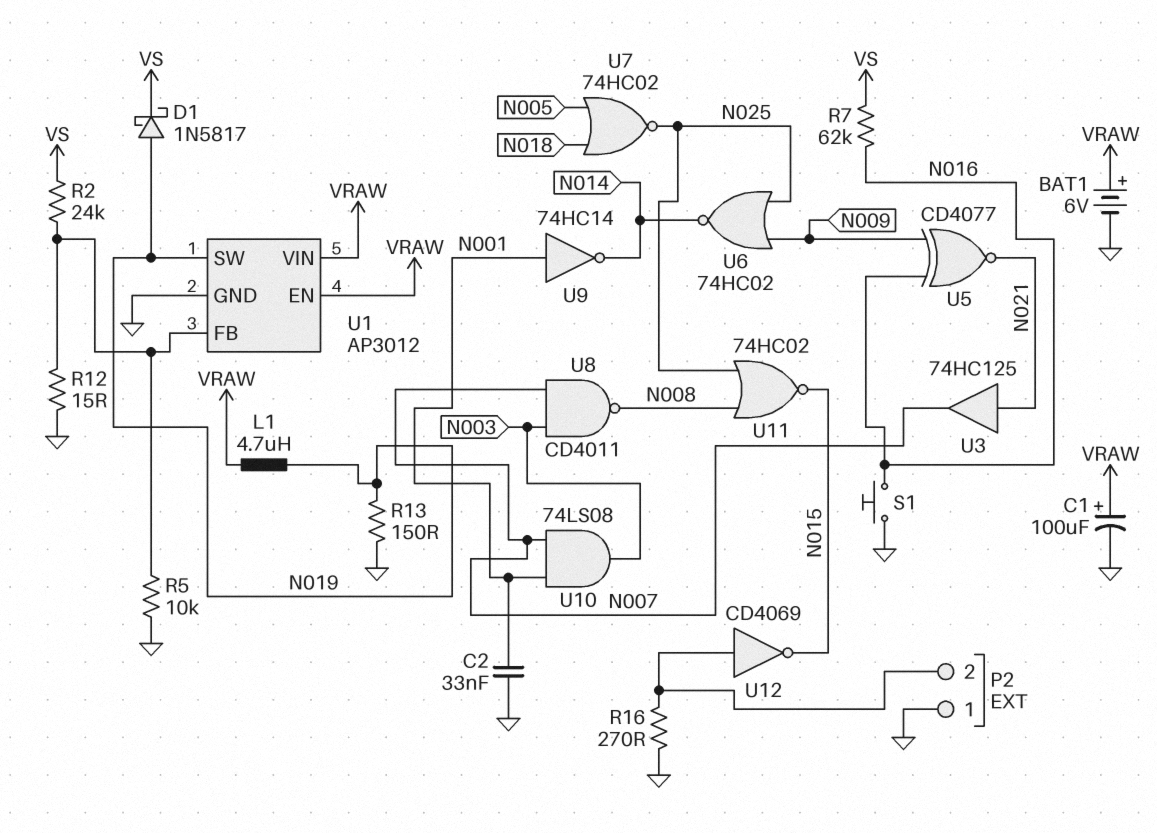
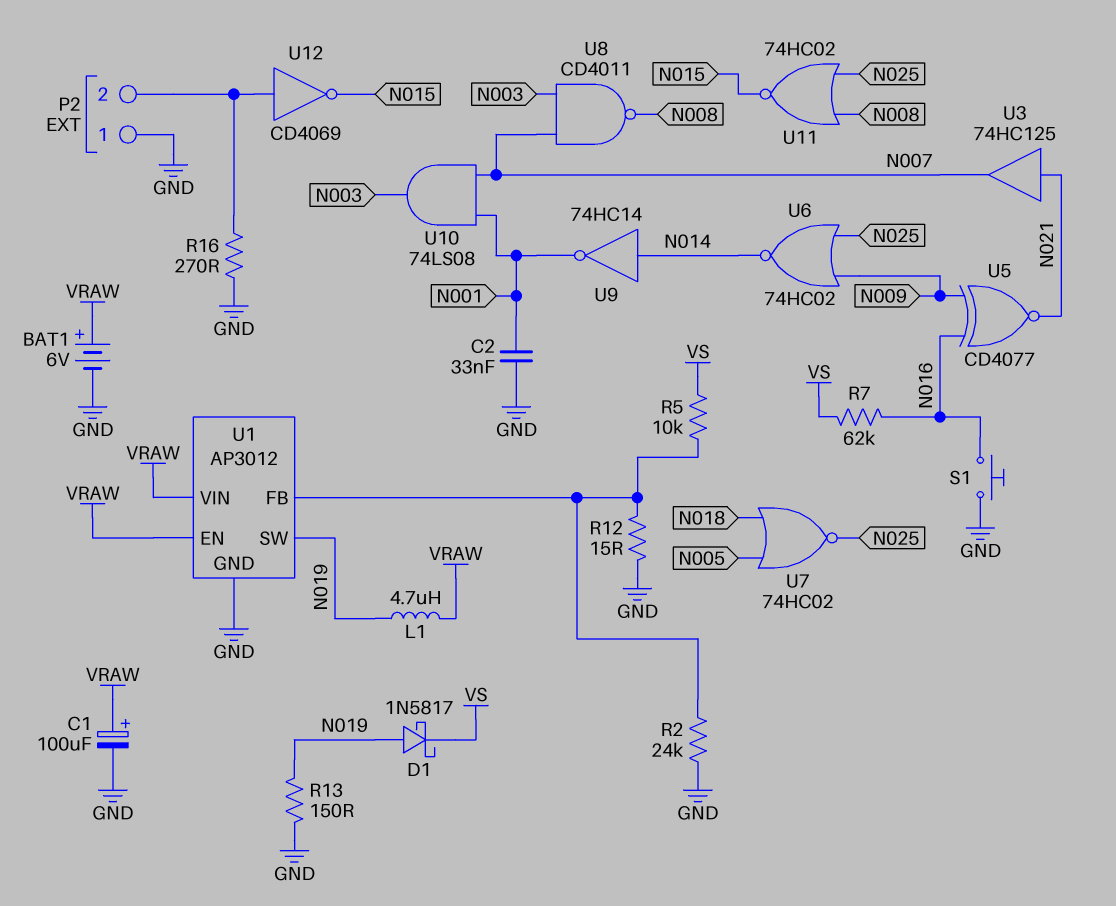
R2: 24k (U1/FB, VS) -> 24k (GND, U1/FB)
R5: 10k (GND, U1/FB) -> 10k (U1/FB, VS)
U9: NOT 74HC14 (in N001, out N014) -> NOT 74HC14 (in N014, out N001)

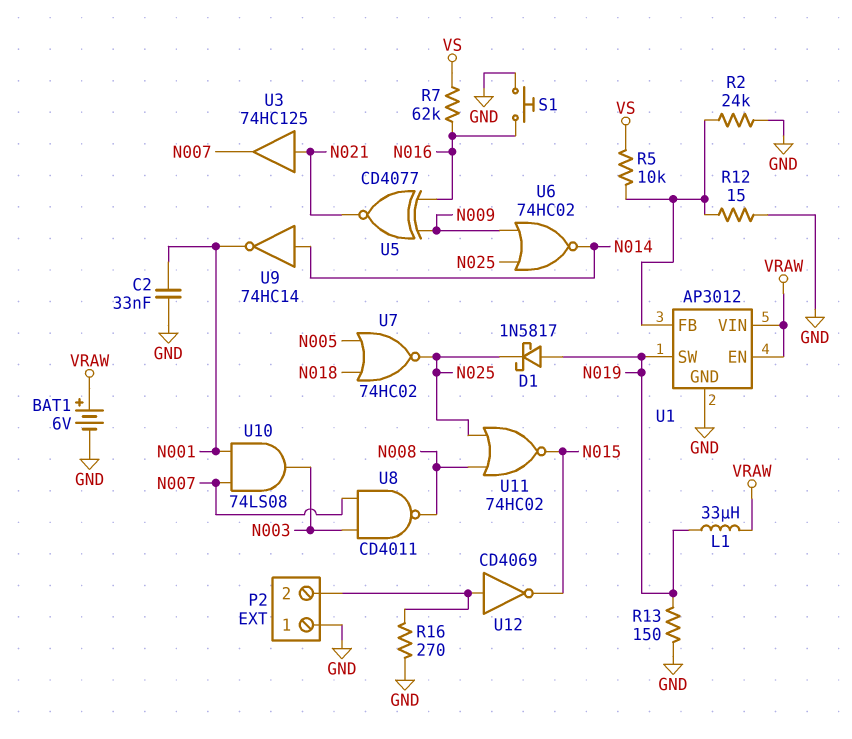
C1: 100uF (plus VRAW, minus GND) -> none
D1: schottky 1N5817 (A N019, K VS) -> schottky 1N5817 (A N019, K N025)
L1: 4.7uH (N019, VRAW) -> 33uH (N019, VRAW)

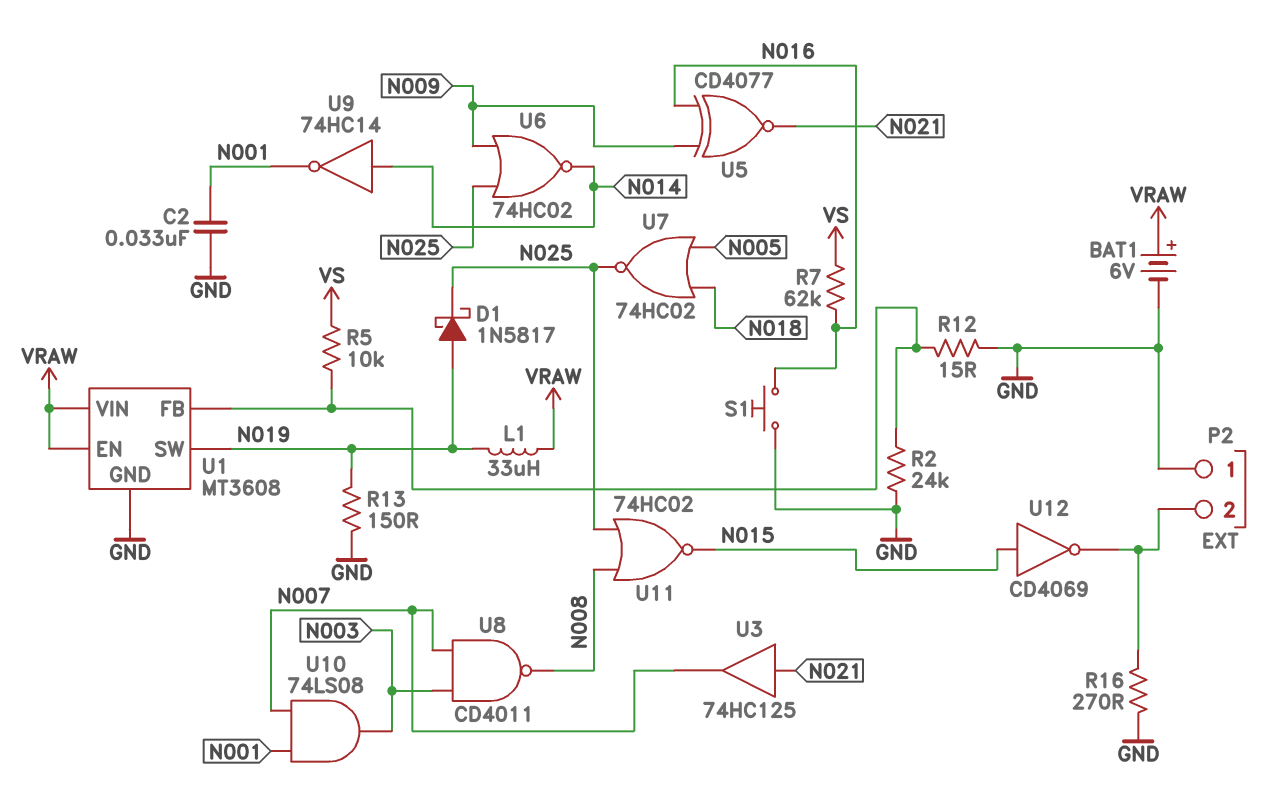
U1: AP3012 -> MT3608
U12: NOT CD4069 (in P2/2, out N015) -> NOT CD4069 (in N015, out P2/2)

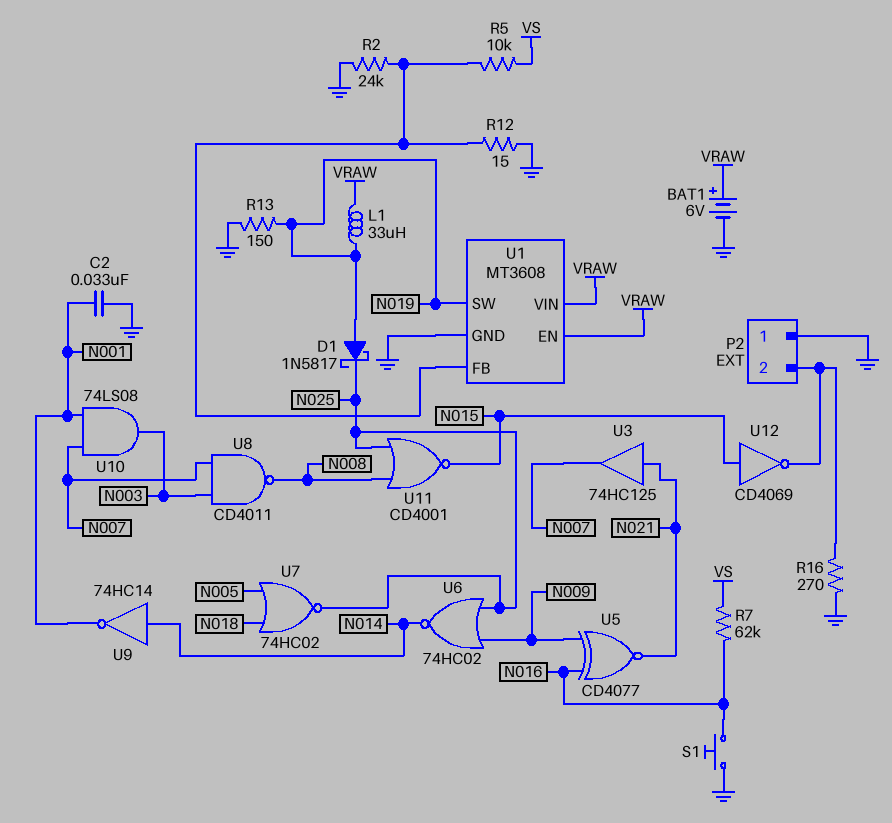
U11: NOR 74HC02 (in N008, in N025, out N015) -> NOR CD4001 (in N008, in N025, out N015)

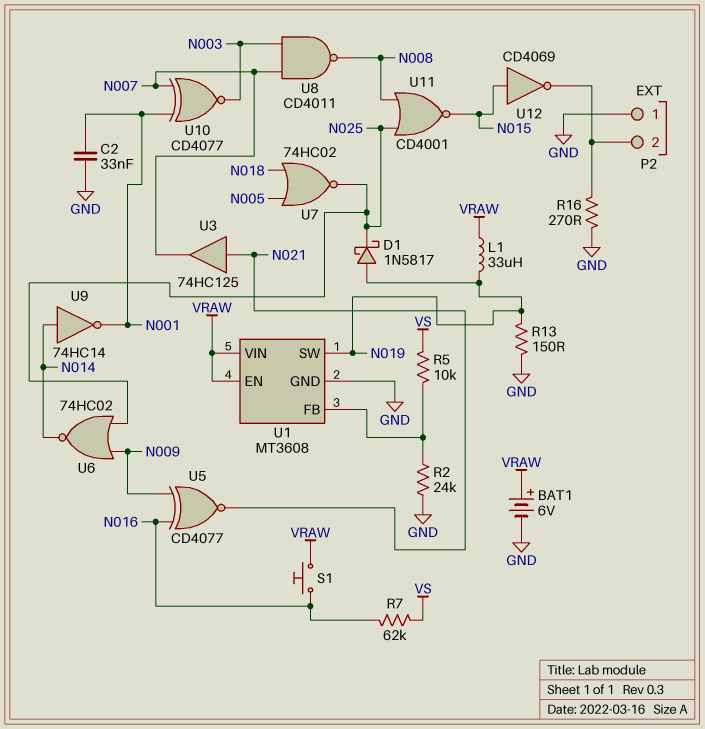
R12: 15 (GND, U1/FB) -> none
S1: button (GND, N016) -> button (N016, VRAW)
U10: AND 74LS08 (in N001, in N007, out N003) -> XNOR CD4077 (in N001, in N007, out N003)

